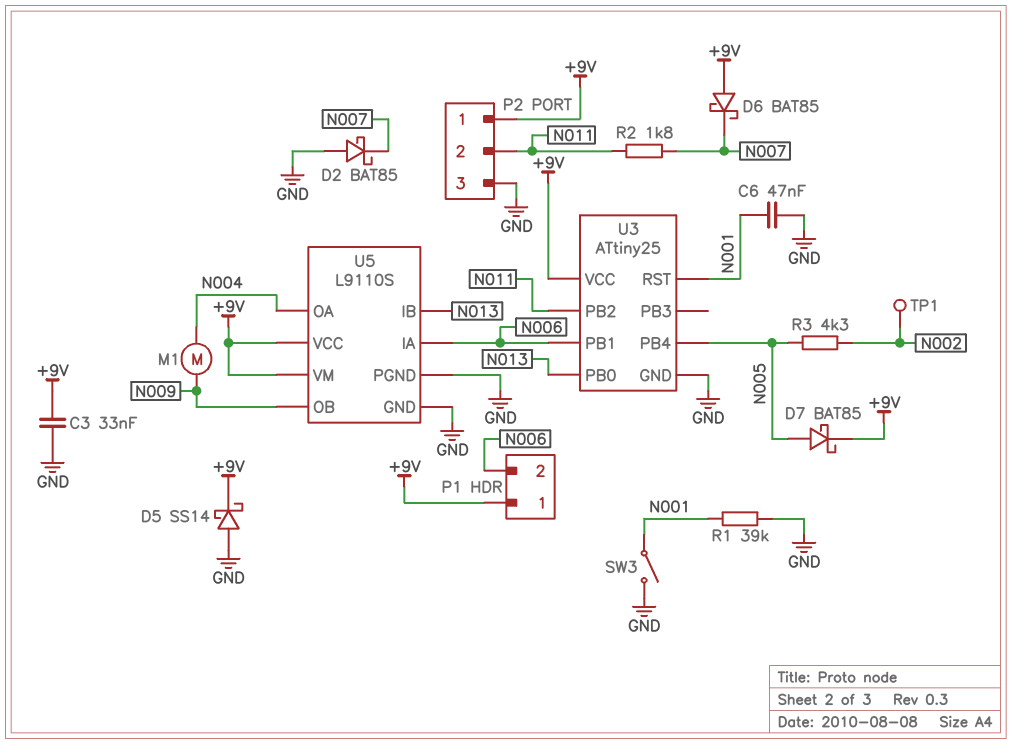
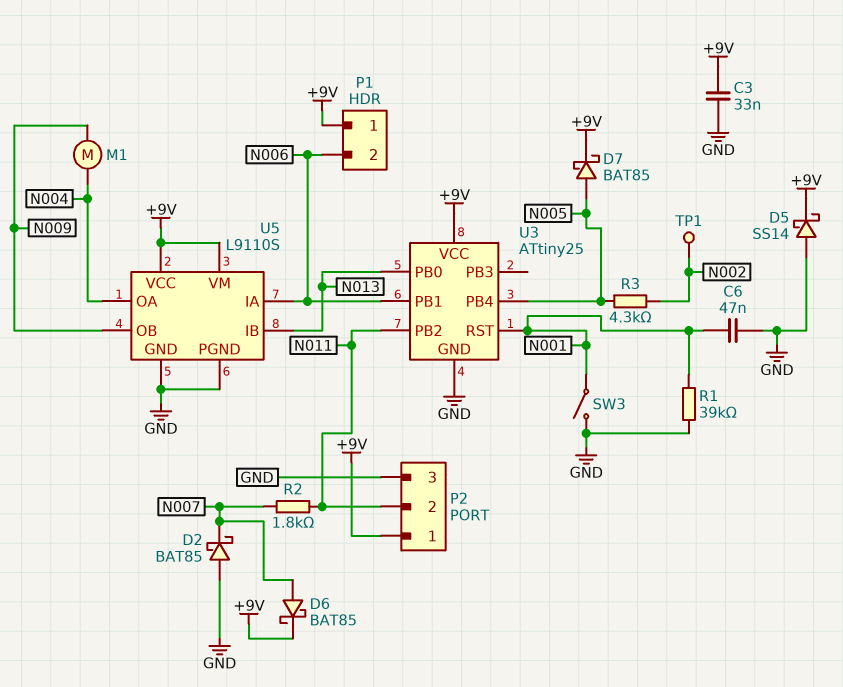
D6: schottky BAT85 (A +9V, K N007) -> schottky BAT85 (A N007, K +9V)

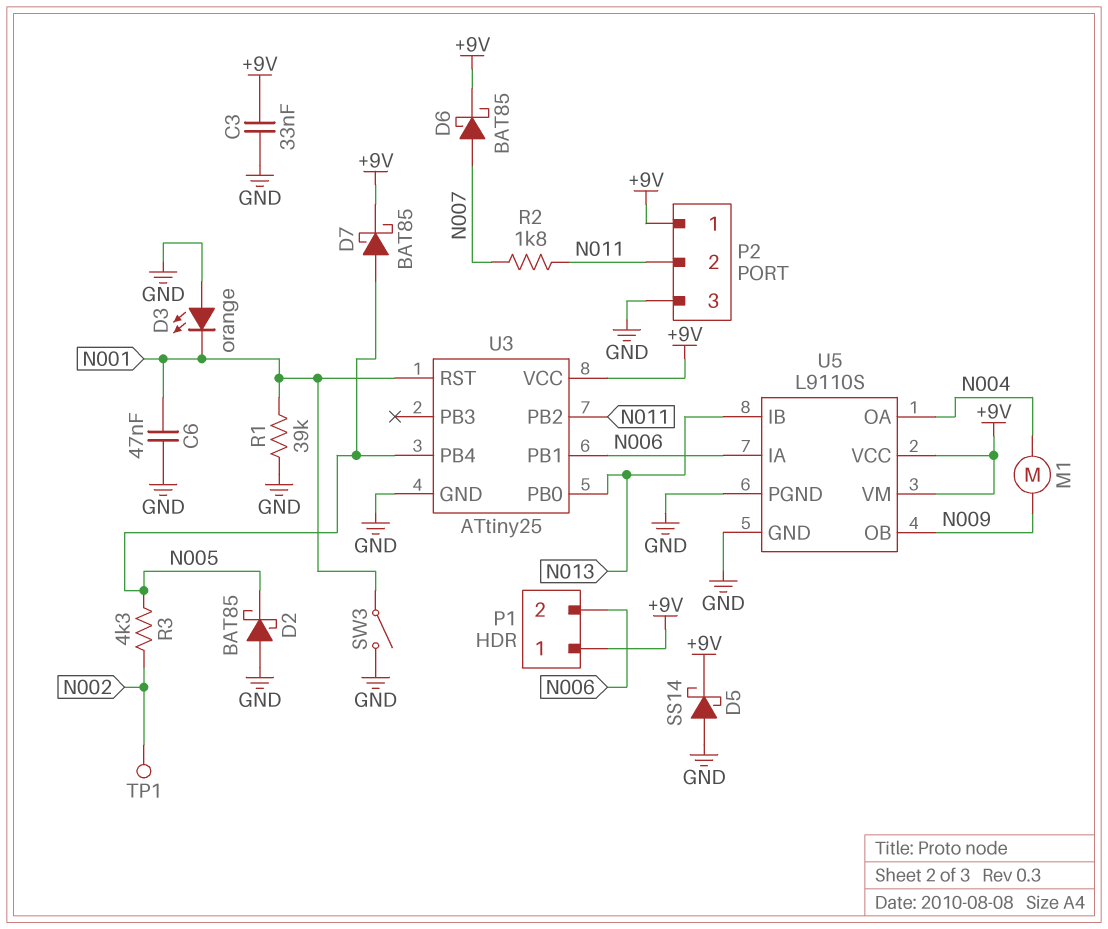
D2: schottky BAT85 (A GND, K N007) -> schottky BAT85 (A GND, K N005)
D3: none -> LED orange (A GND, K N001)

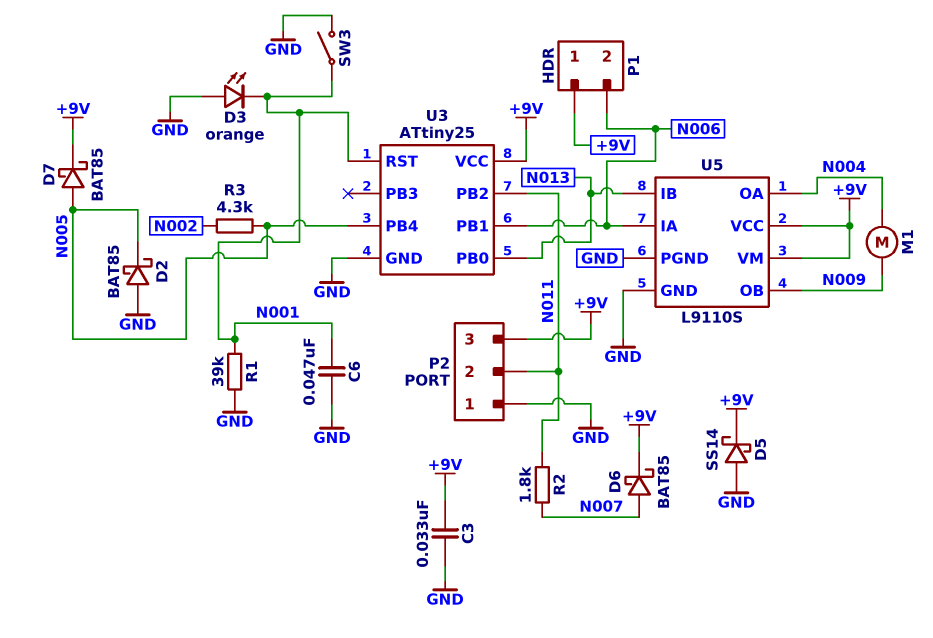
P2 pin 1: +9V -> GND
P2 pin 3: GND -> +9V
TP1: test point (N002) -> none

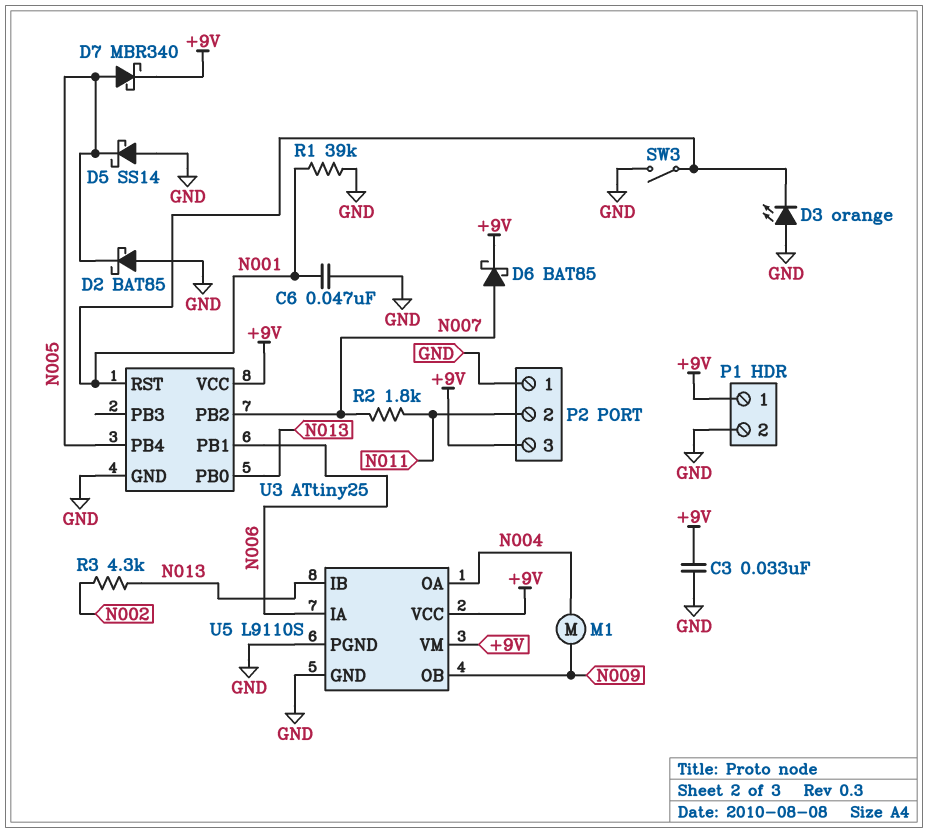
D5: schottky SS14 (A GND, K +9V) -> schottky SS14 (A GND, K N005)
D7: schottky BAT85 (A N005, K +9V) -> schottky MBR340 (A N005, K +9V)
P1 pin 2: N006 -> GND
R3: 4.3k (N002, N005) -> 4.3k (N002, N013)
U3 pin PB2: N011 -> N007

